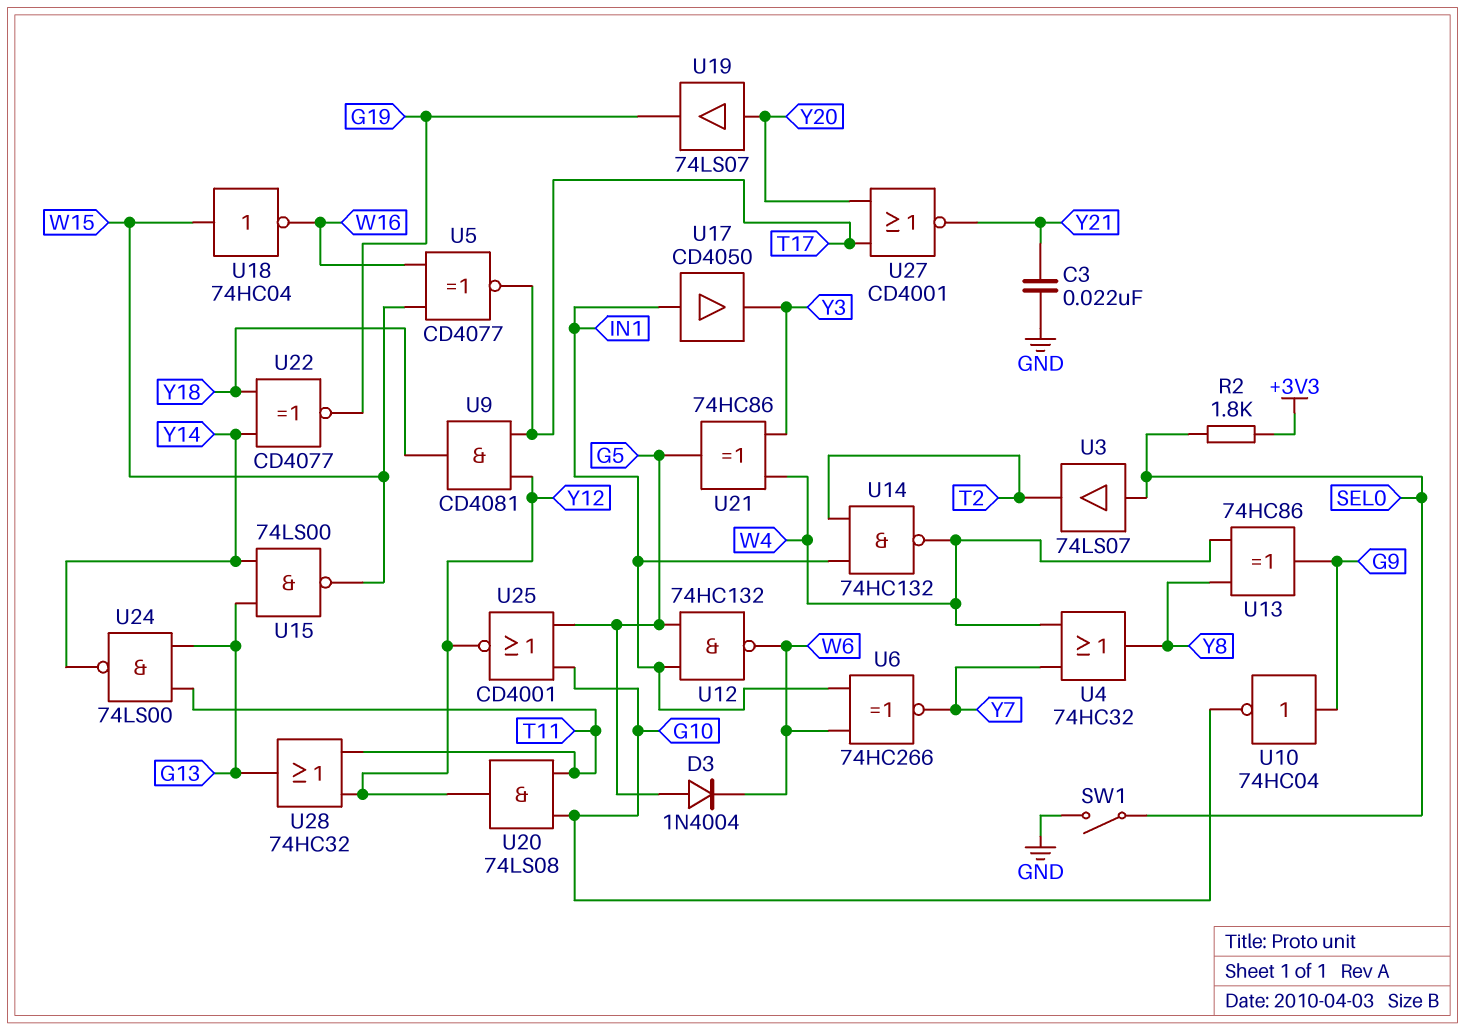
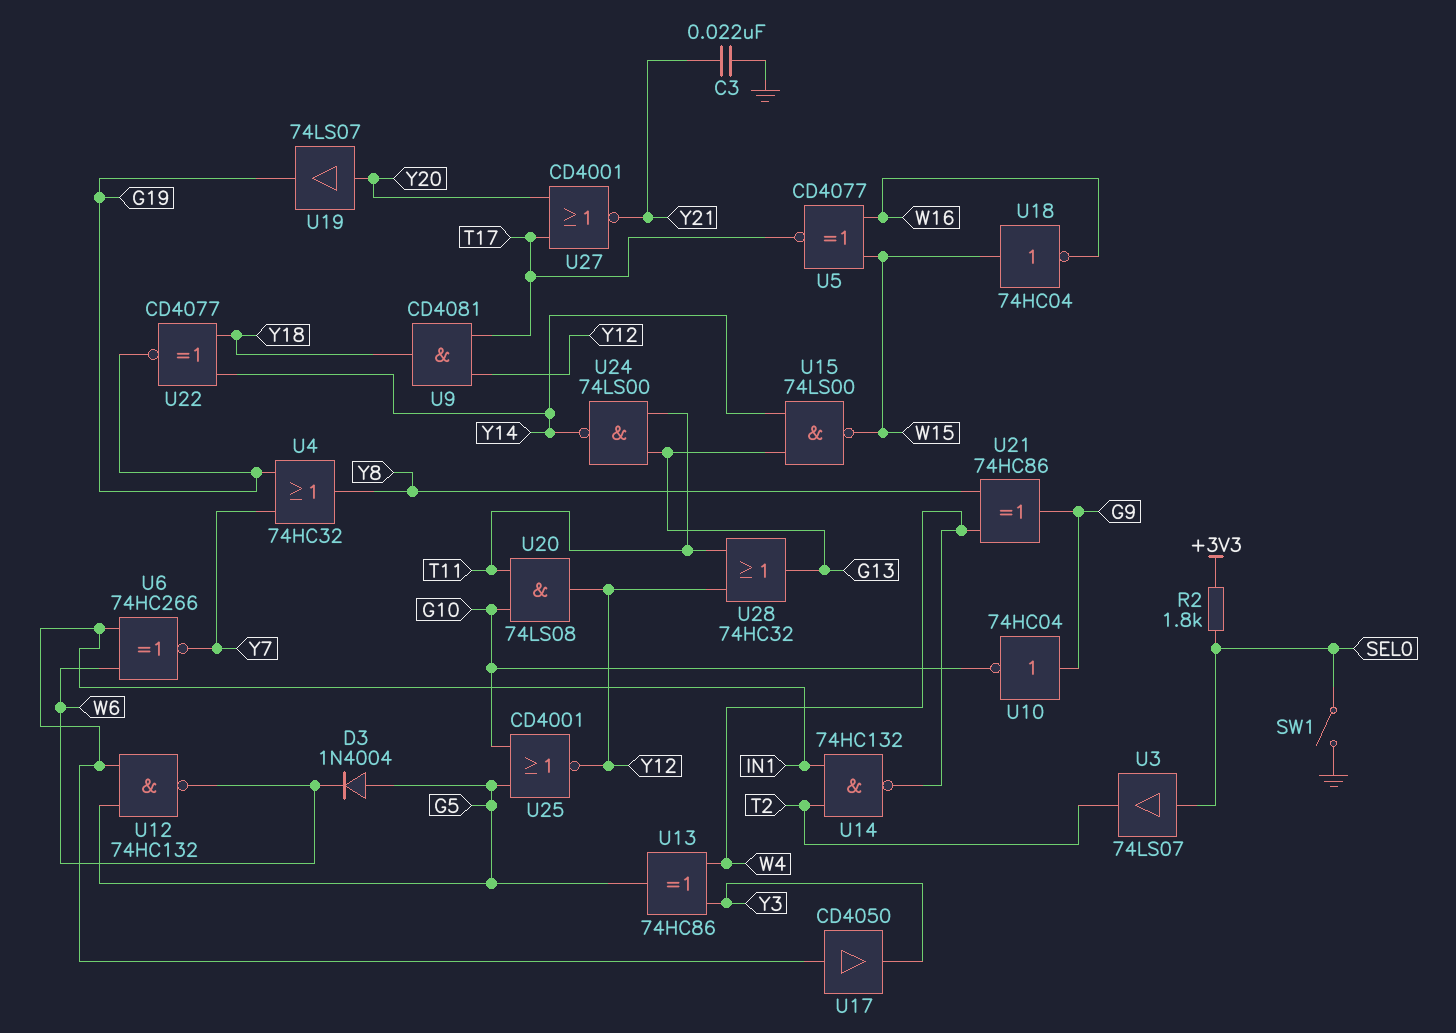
U4: OR 74HC32 (in W4, in Y7, out Y8) -> OR 74HC32 (in G19, in Y7, out Y8)
U13: XOR 74HC86 (in W4, in Y8, out G9) -> XOR 74HC86 (in W4, in Y3, out G5)
U21: XOR 74HC86 (in W4, in Y3, out G5) -> XOR 74HC86 (in W4, in Y8, out G9)

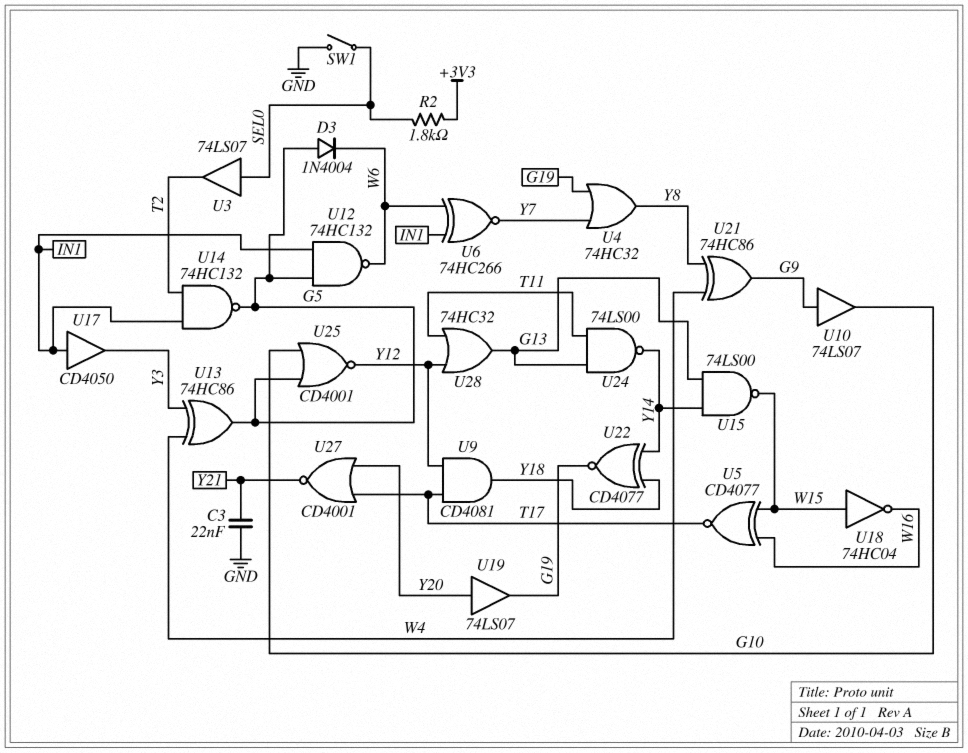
U10: NOT 74HC04 (in G9, out G10) -> buffer 74LS07 (in G9, out G10)
U14: NAND 74HC132 (in IN1, in T2, out W4) -> NAND 74HC132 (in IN1, in T2, out G5)
U20: AND 74LS08 (in G10, in T11, out Y12) -> none

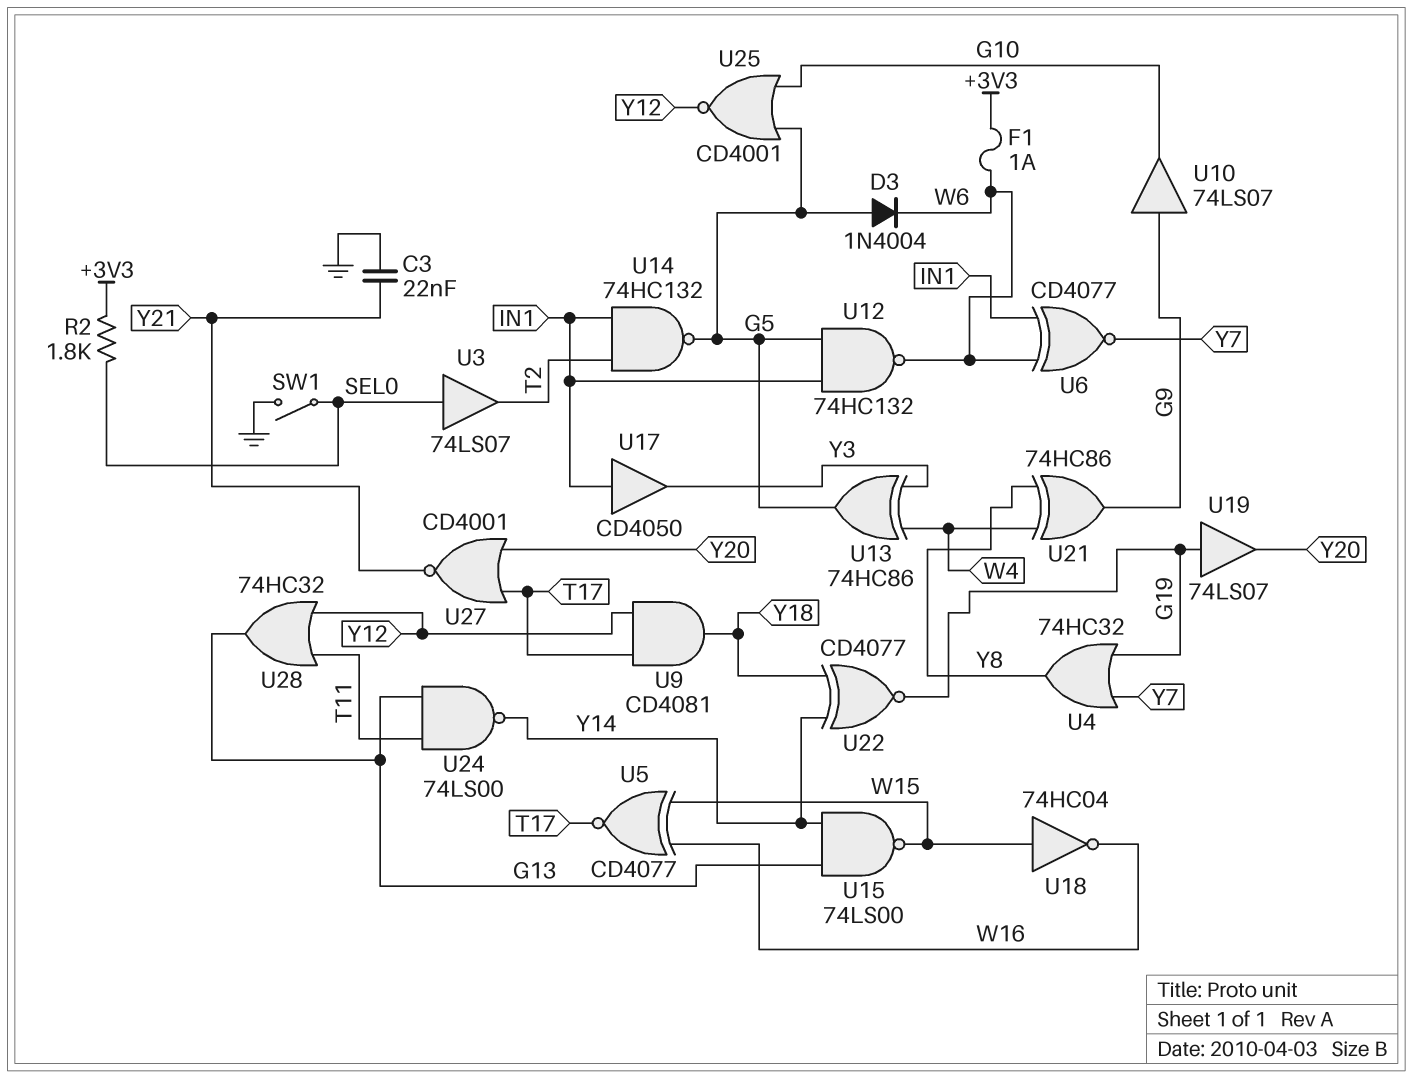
F1: none -> 1A (+3V3, W6)
U6: XNOR 74HC266 (in IN1, in W6, out Y7) -> XNOR CD4077 (in IN1, in W6, out Y7)
U19: buffer 74LS07 (in Y20, out G19) -> buffer 74LS07 (in G19, out Y20)

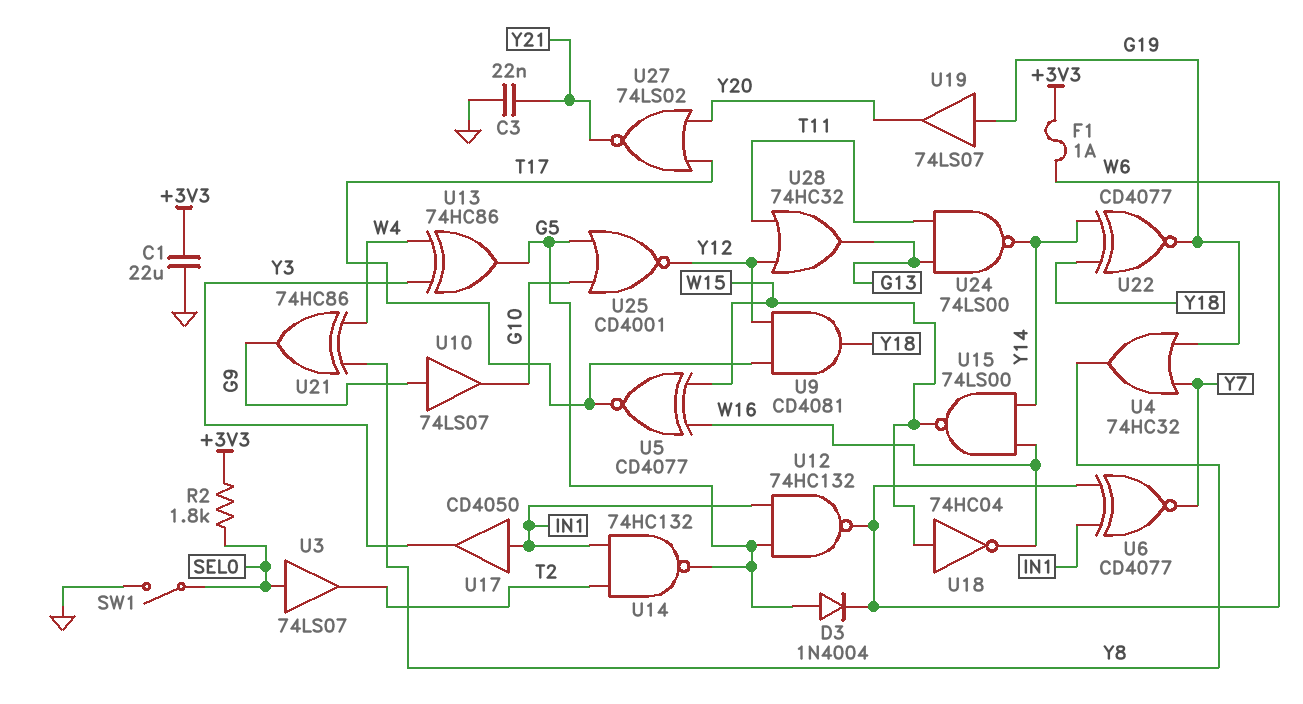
C1: none -> 22uF (+3V3, GND)
U15: NAND 74LS00 (in G13, in Y14, out W15) -> NAND 74LS00 (in W16, in Y14, out W15)
U27: NOR CD4001 (in T17, in Y20, out Y21) -> NOR 74LS02 (in T17, in Y20, out Y21)

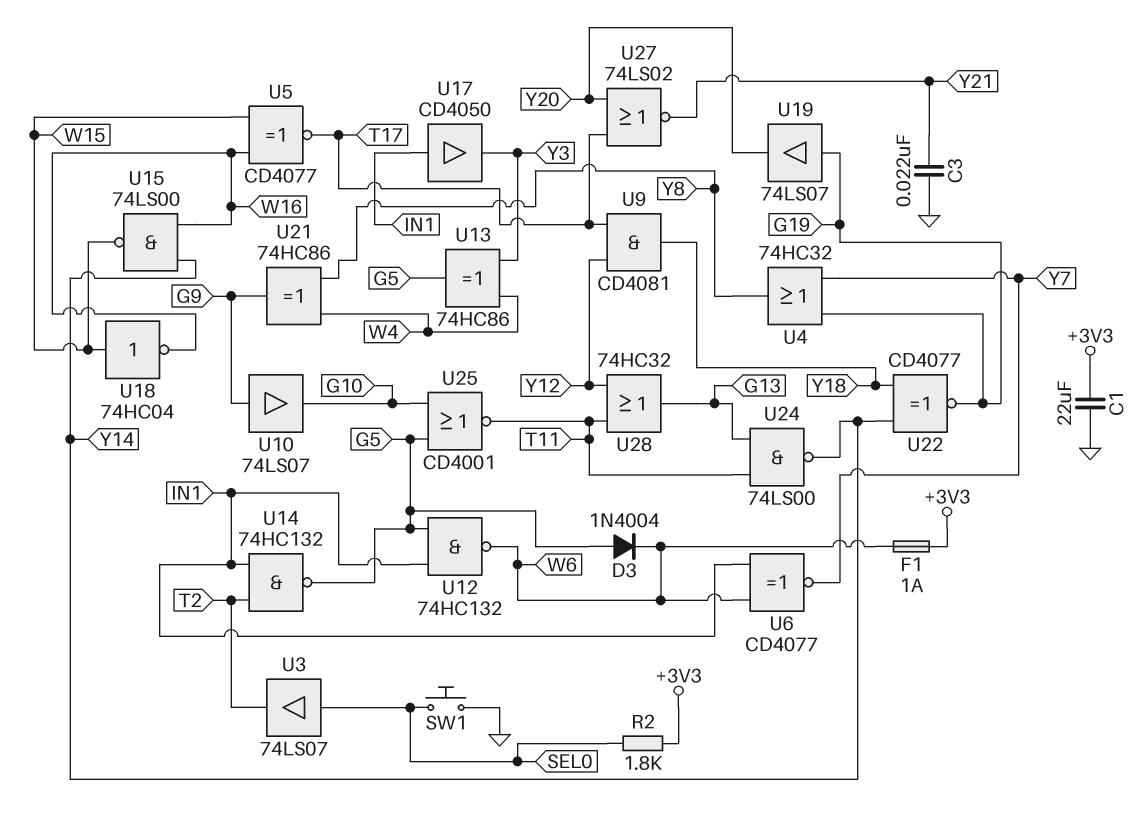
SW1: switch (GND, SEL0) -> button (GND, SEL0)
U25: NOR CD4001 (in G5, in G10, out Y12) -> NOR CD4001 (in G5, in G10, out T11)

